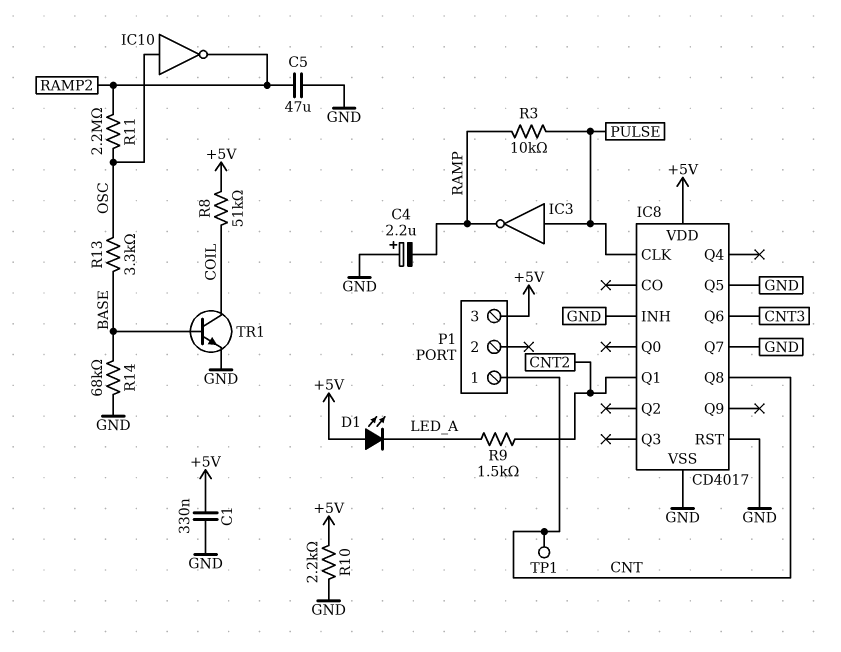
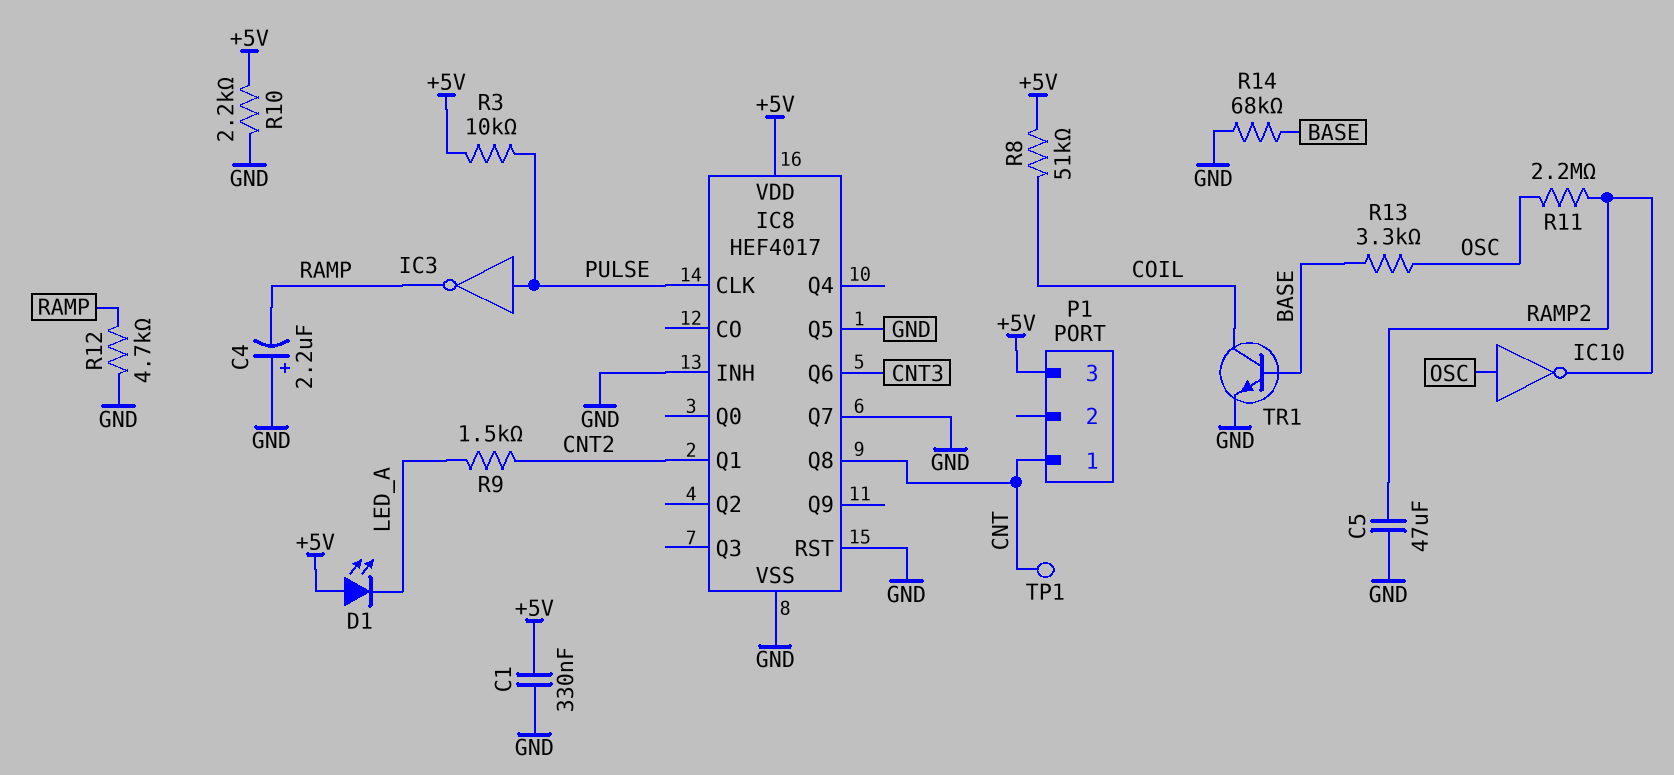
IC8: CD4017 -> HEF4017
R3: 10k (PULSE, RAMP) -> 10k (+5V, PULSE)
R12: none -> 4.7k (GND, RAMP)

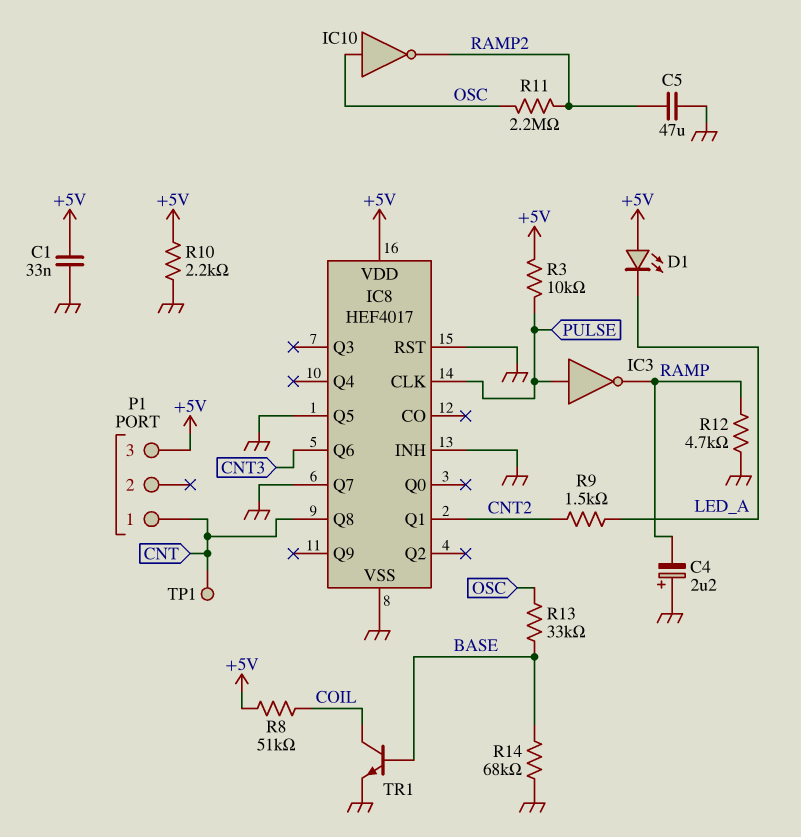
C1: 330nF (+5V, GND) -> 33nF (+5V, GND)
R13: 3.3k (BASE, OSC) -> 33k (BASE, OSC)

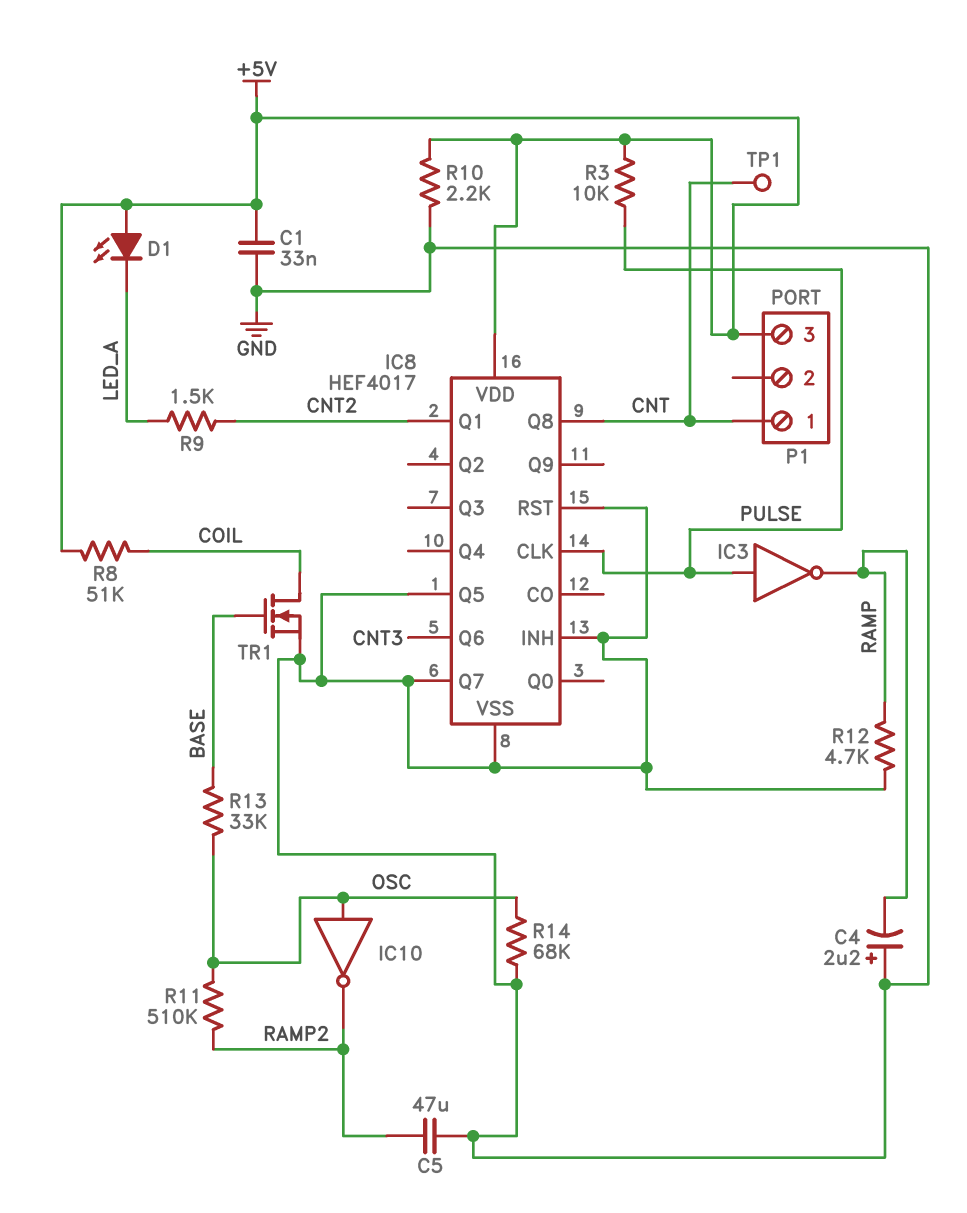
R11: 2.2M (OSC, RAMP2) -> 510k (OSC, RAMP2)
R14: 68k (BASE, GND) -> 68k (GND, OSC)
TR1: NPN (B BASE, C COIL, E GND) -> NMOS (G BASE, D COIL, S GND)

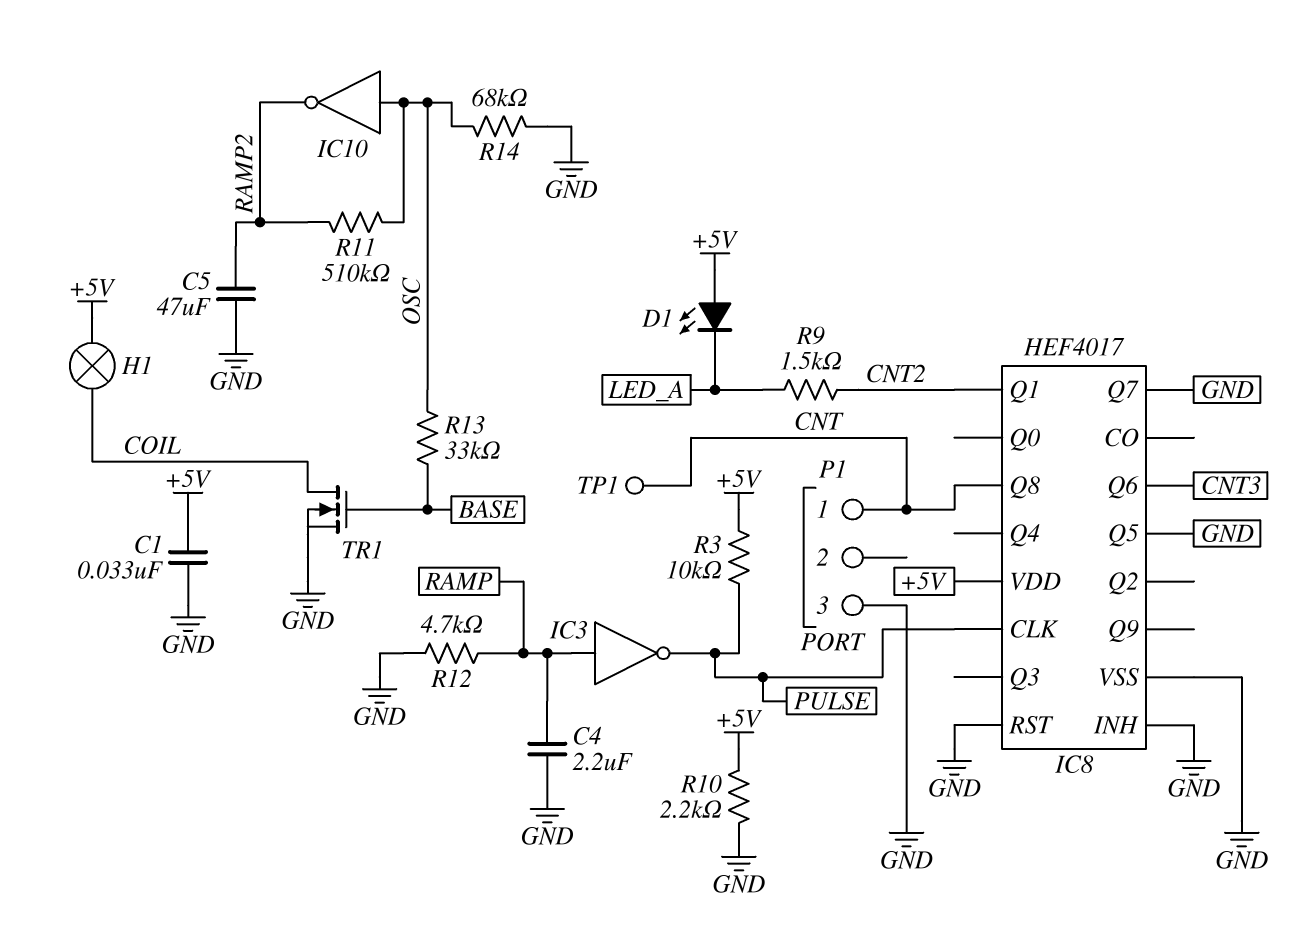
C4: 2.2uF (plus GND, minus RAMP) -> 2.2uF (GND, RAMP)
H1: none -> lamp (+5V, COIL)
IC3: NOT (in PULSE, out RAMP) -> NOT (in RAMP, out PULSE)
P1 pin 3: +5V -> GND
R8: 51k (+5V, COIL) -> none

